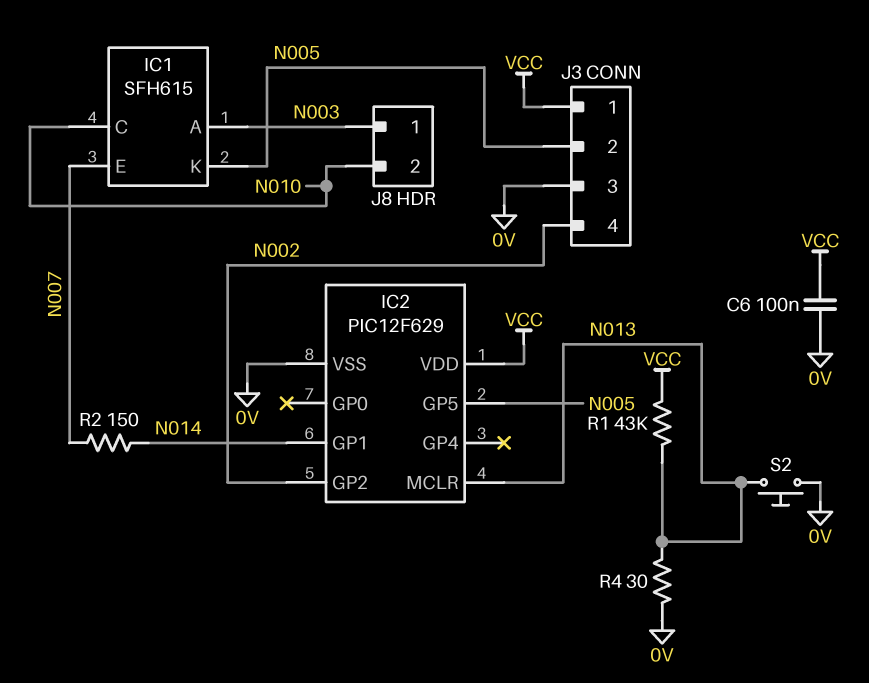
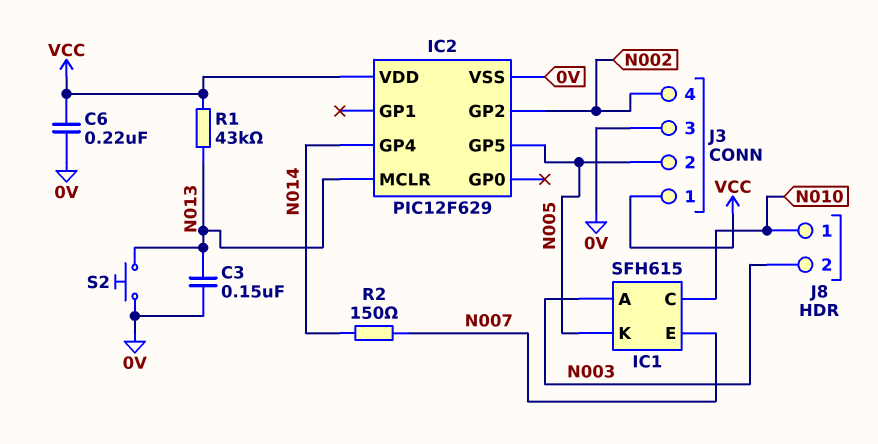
C3: none -> 150nF (0V, N013)
C6: 100nF (0V, VCC) -> 220nF (0V, VCC)
IC2 pin GP1: N014 -> none
IC2 pin GP4: none -> N014
J8 pin 1: N003 -> N010
J8 pin 2: N010 -> N003
R4: 30 (0V, N013) -> none

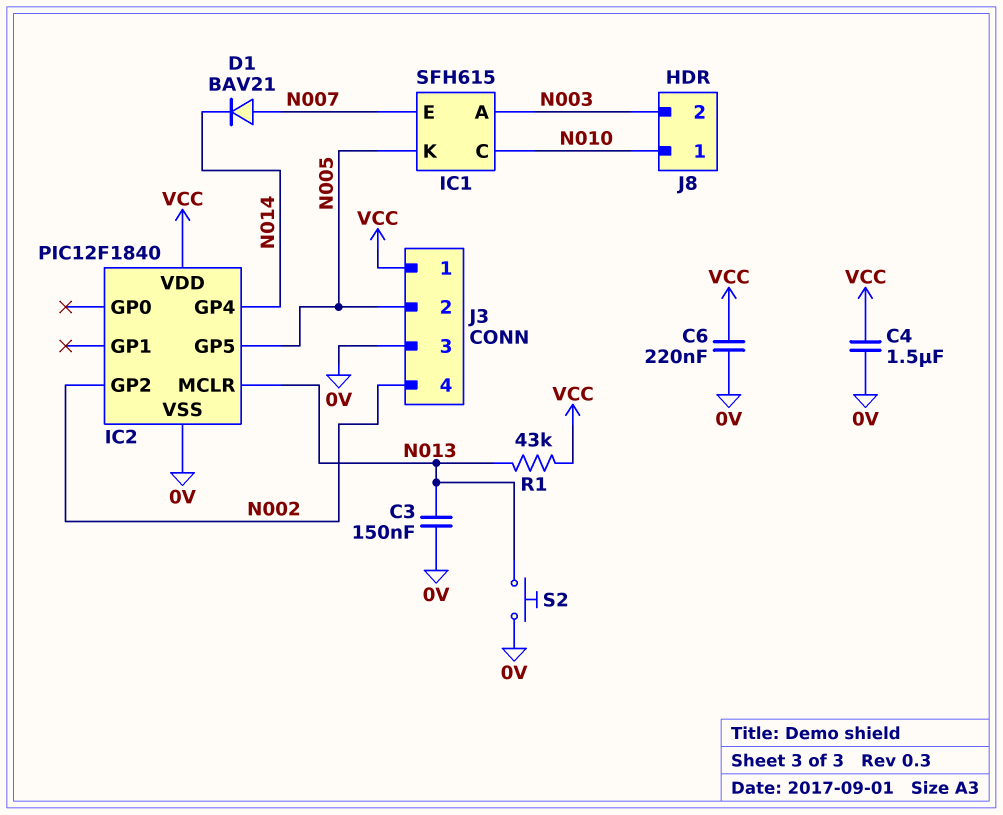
C4: none -> 1.5uF (0V, VCC)
D1: none -> diode BAV21 (A N007, K N014)
IC2: PIC12F629 -> PIC12F1840
R2: 150 (N007, N014) -> none

